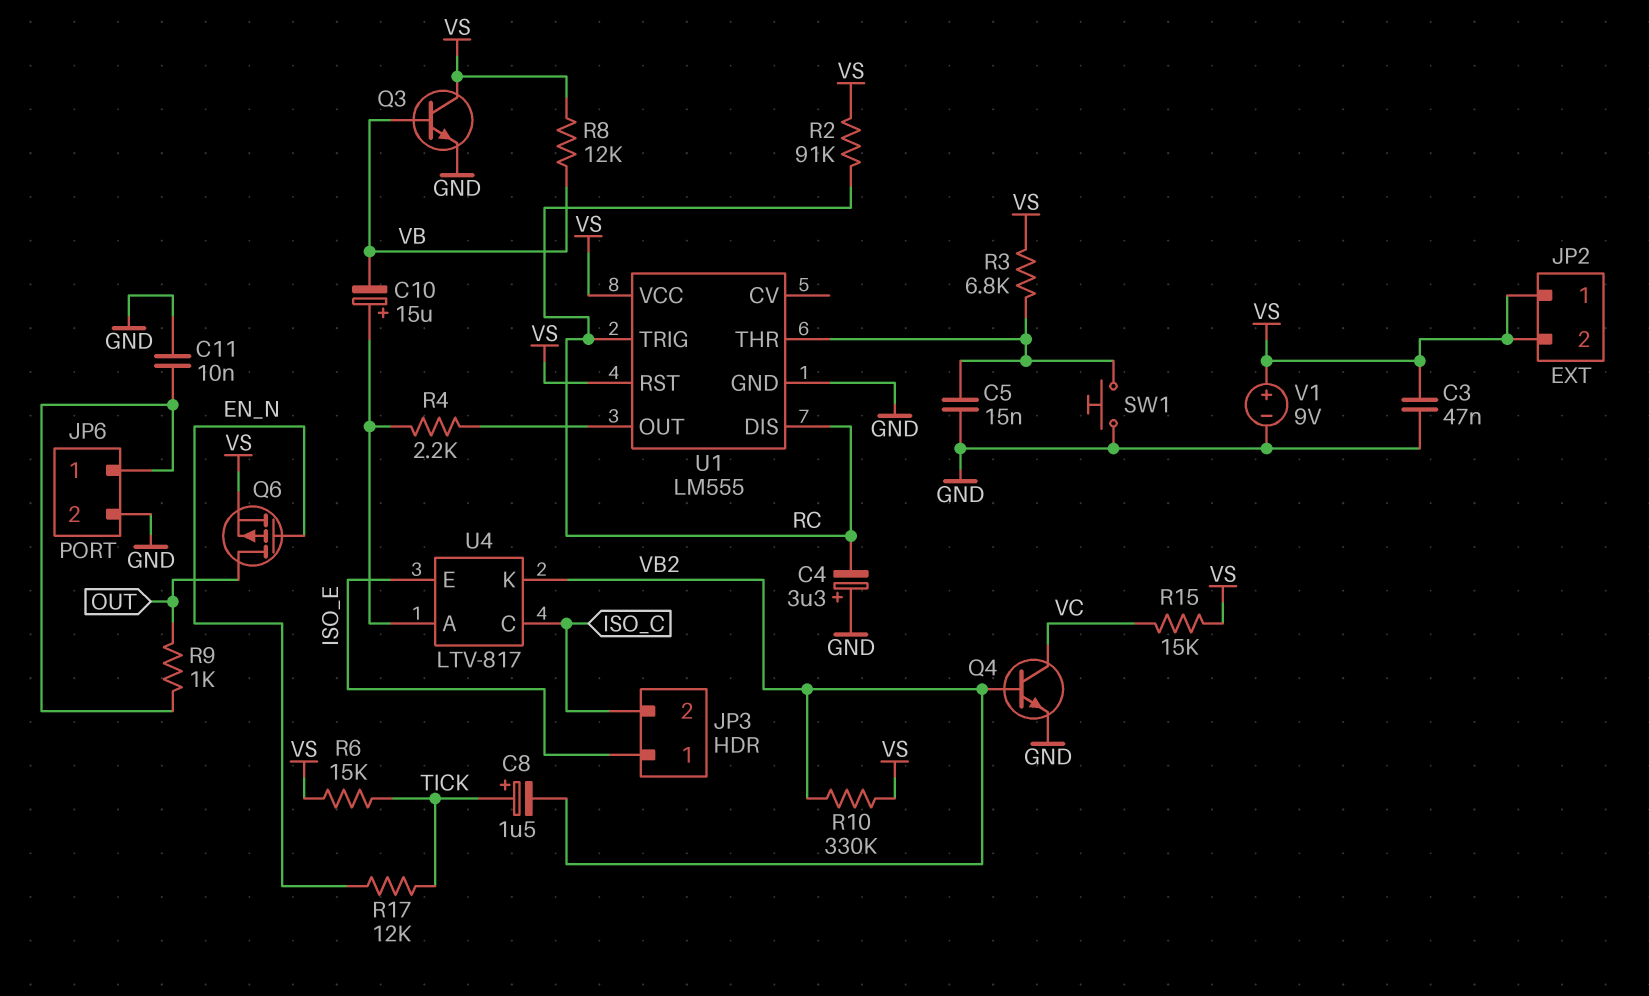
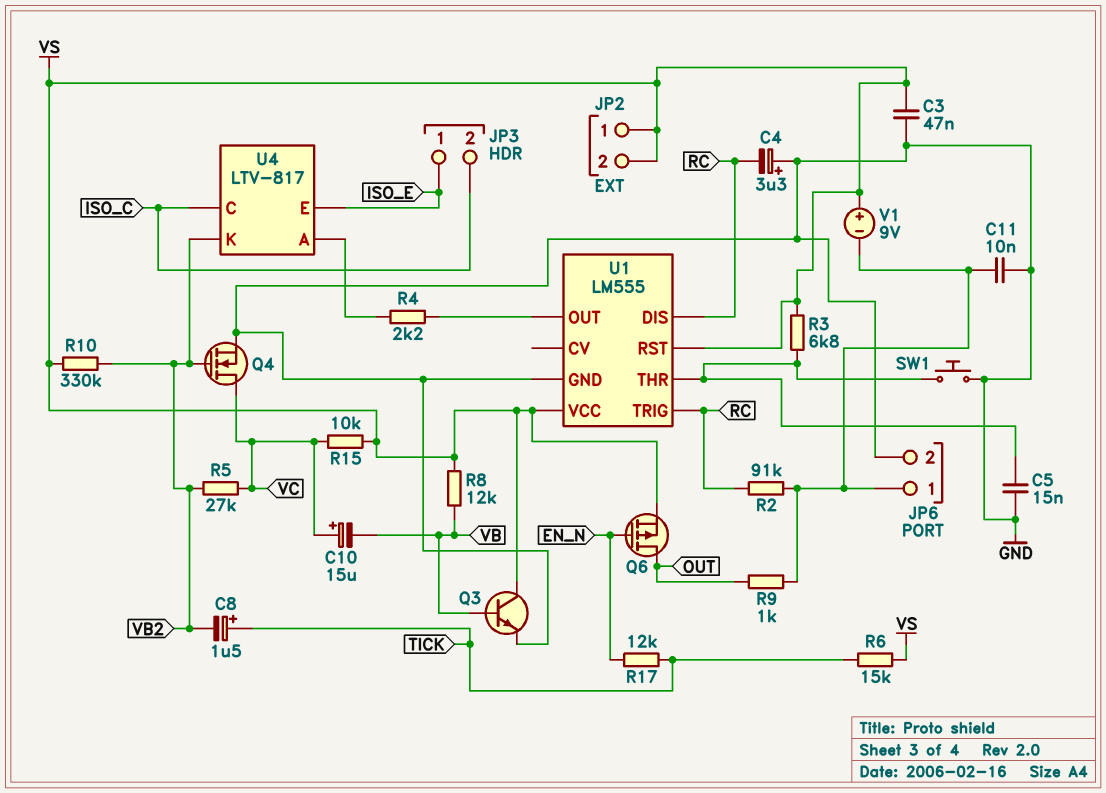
C10: 15uF (plus U4/A, minus VB) -> 15uF (plus VC, minus VB)
Q4: NPN (B VB2, C VC, E GND) -> NMOS (G VB2, D VC, S GND)
R2: 91k (RC, VS) -> 91k (JP6/1, RC)
R5: none -> 27k (VB2, VC)
R15: 15k (VC, VS) -> 10k (VC, VS)
V1: 9V (plus VS, minus GND) -> 9V (plus VS, minus JP6/1)

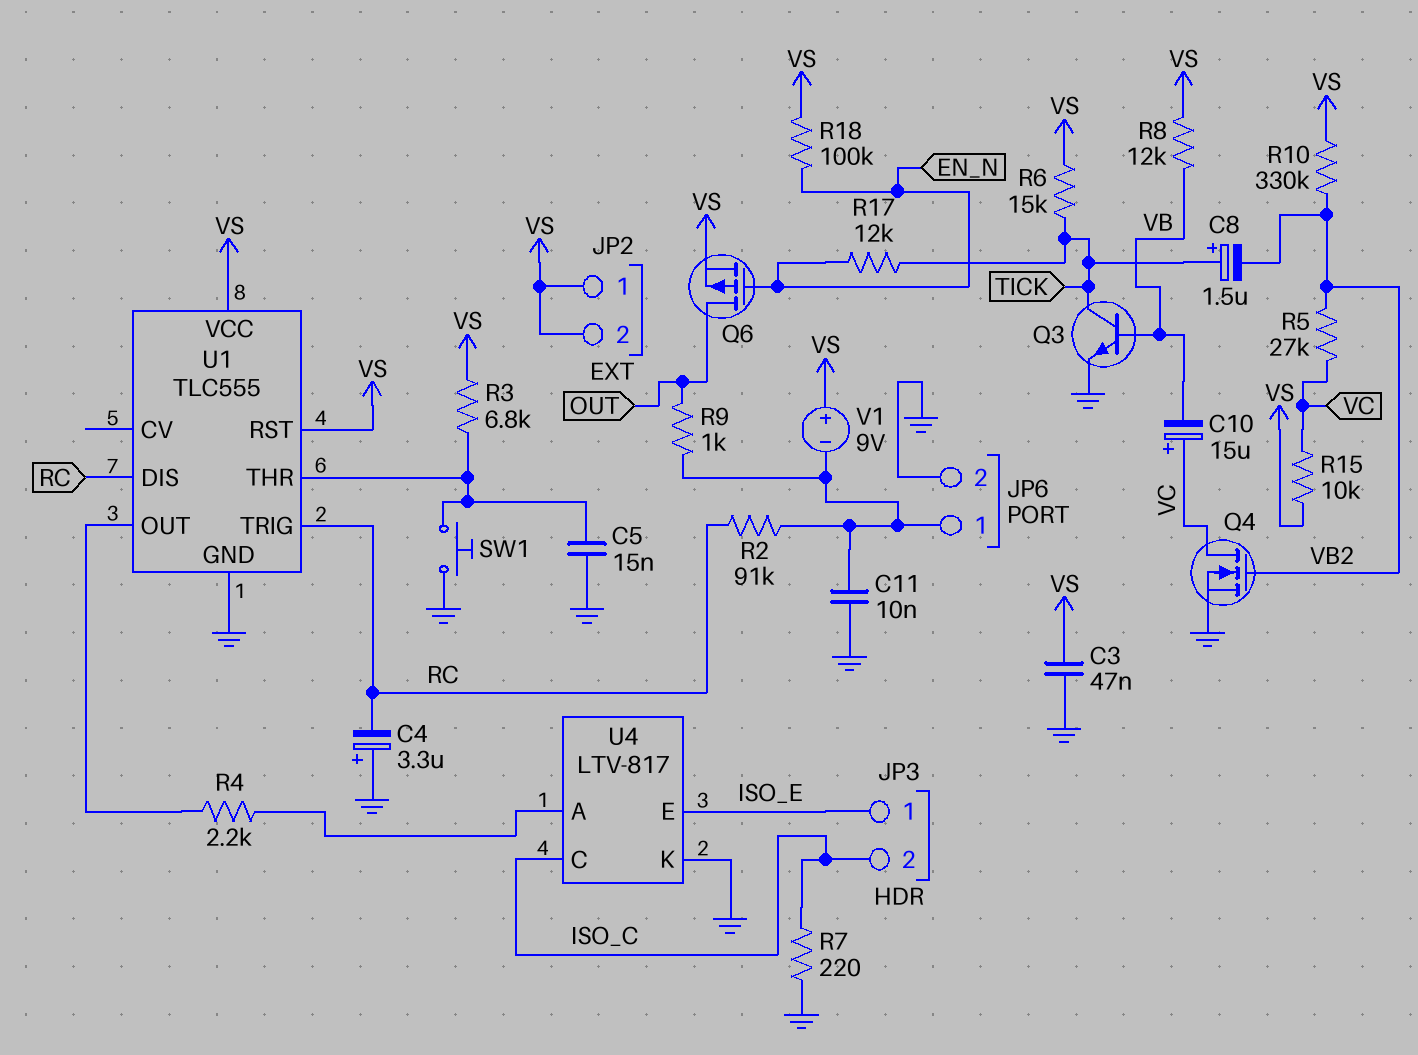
Q3: NPN (B VB, C VS, E GND) -> NPN (B VB, C TICK, E GND)
R7: none -> 220 (GND, ISO_C)
R18: none -> 100k (EN_N, VS)
U1: LM555 -> TLC555
U4 pin K: VB2 -> GND

